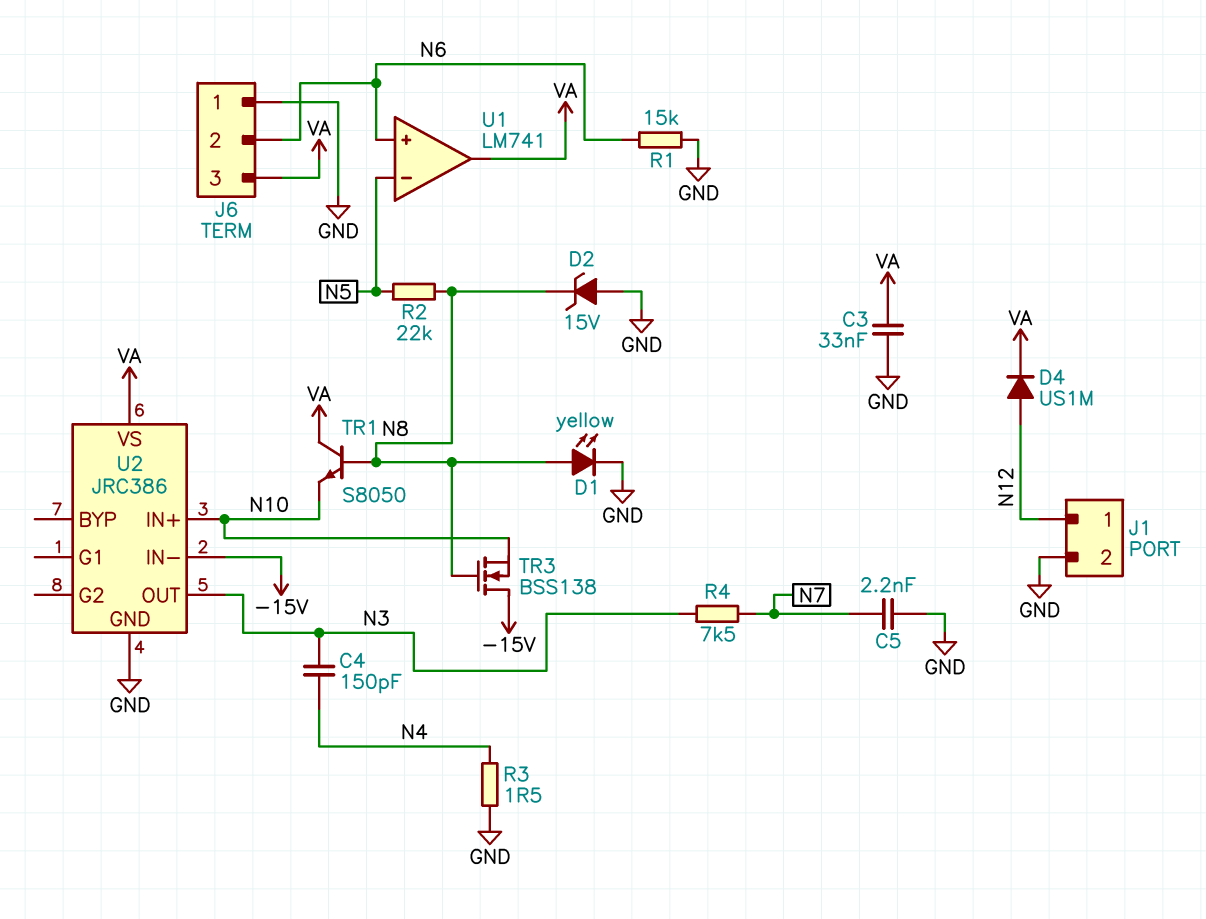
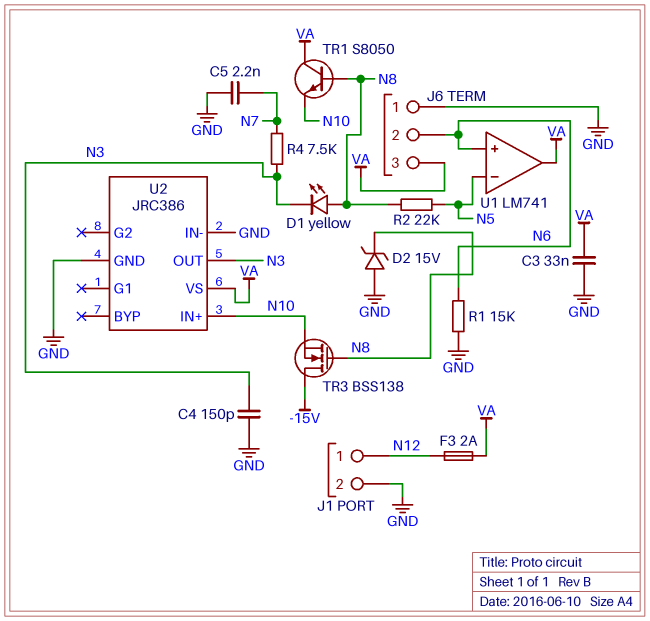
C4: 150pF (N3, N4) -> 150pF (GND, N3)
D1: LED yellow (A N8, K GND) -> LED yellow (A N8, K N3)
D4: diode US1M (A N12, K VA) -> none
F3: none -> 2A (N12, VA)
R3: 1.5 (GND, N4) -> none
U2 pin IN-: -15V -> GND

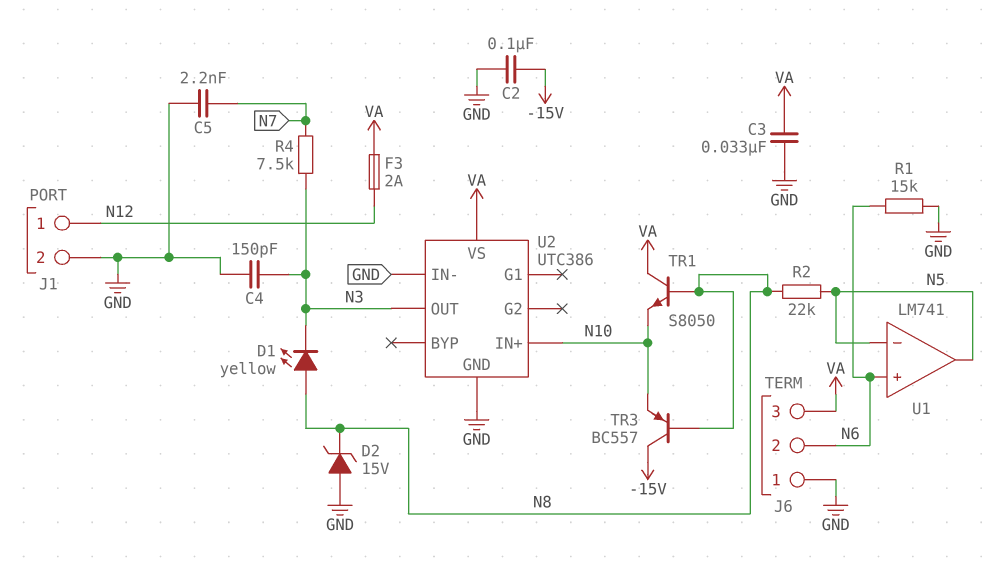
C2: none -> 100nF (-15V, GND)
TR3: NMOS BSS138 (G N8, D -15V, S N10) -> PNP BC557 (B N8, C -15V, E N10)
U1 pin out: VA -> N5
U2: JRC386 -> UTC386

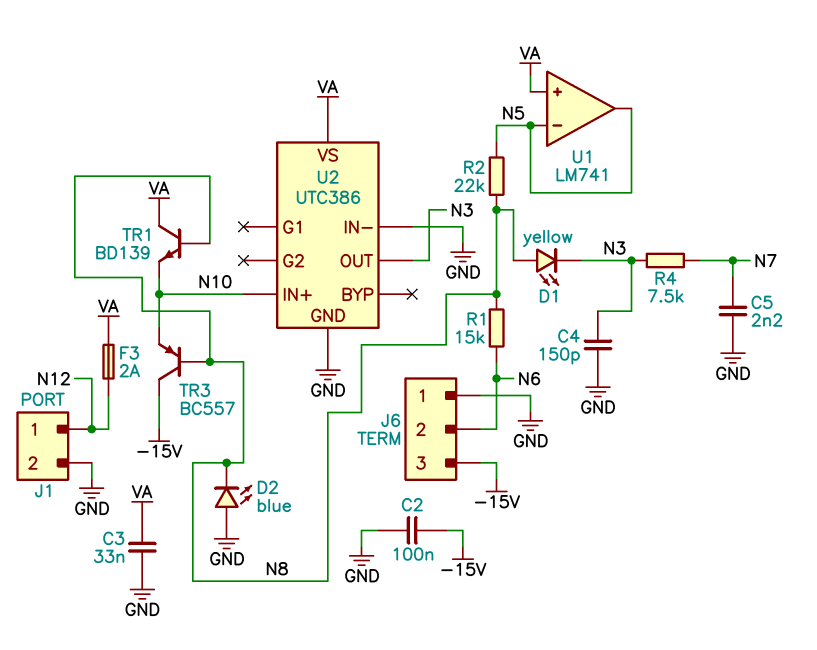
D2: zener 15V (A GND, K N8) -> LED blue (A GND, K N8)
J6 pin 3: VA -> -15V
R1: 15k (GND, N6) -> 15k (N6, N8)
TR1: NPN S8050 (B N8, C VA, E N10) -> NPN BD139 (B N8, C VA, E N10)
U1 pin in+: N6 -> VA

